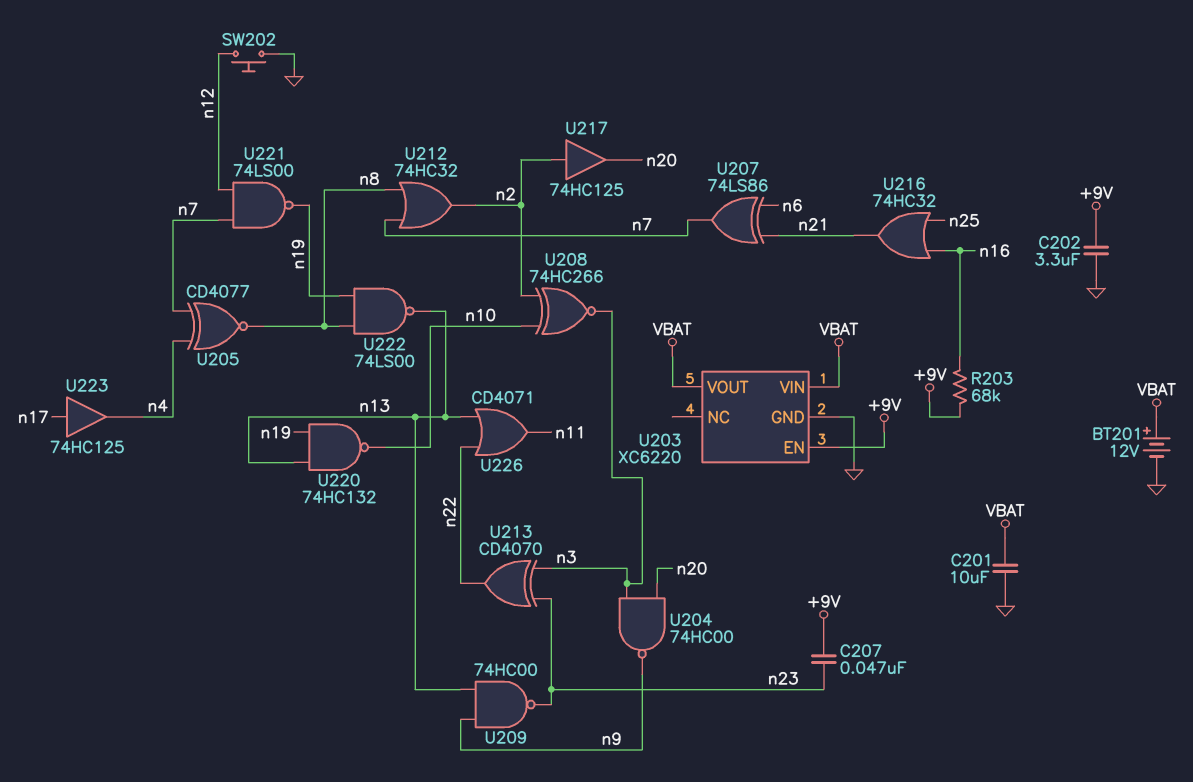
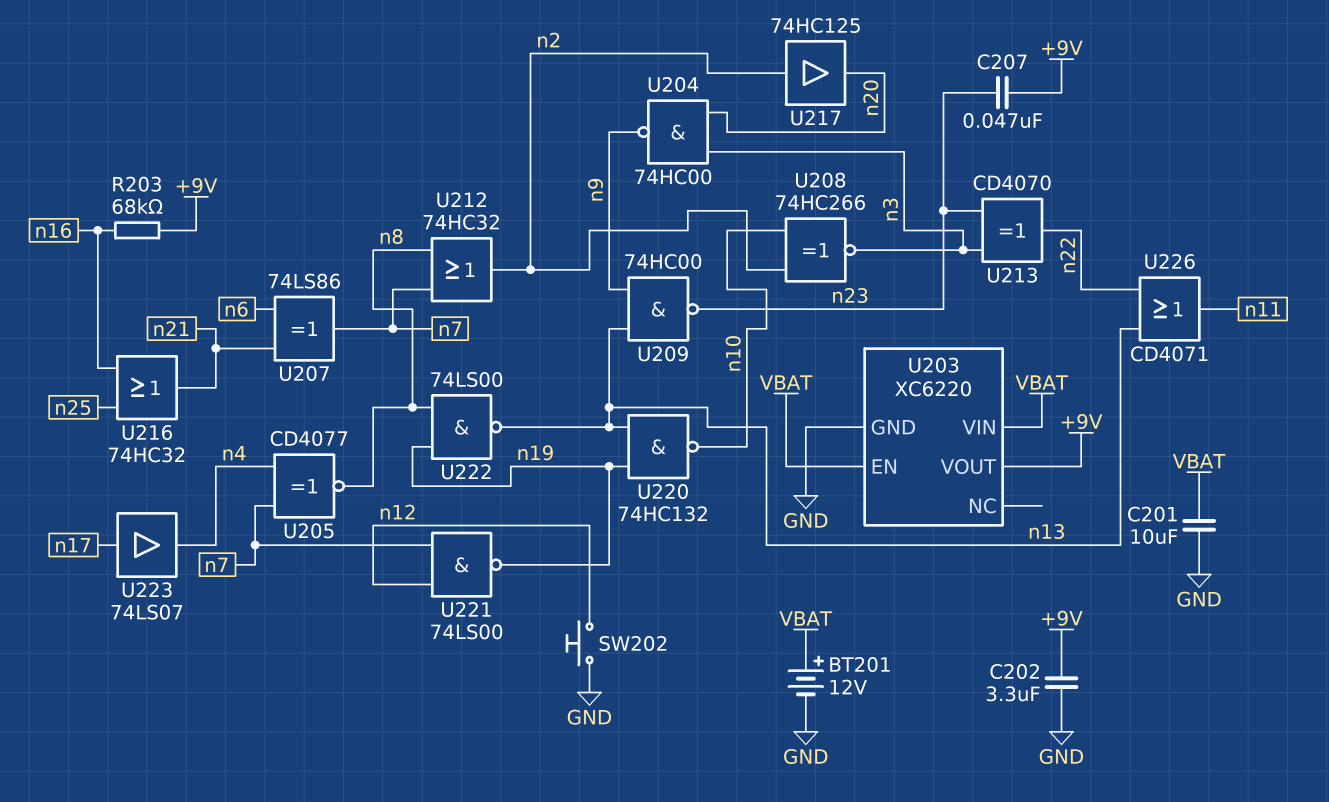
U203 pin EN: +9V -> VBAT
U203 pin VOUT: VBAT -> +9V
U223: buffer 74HC125 (in n17, out n4) -> buffer 74LS07 (in n17, out n4)

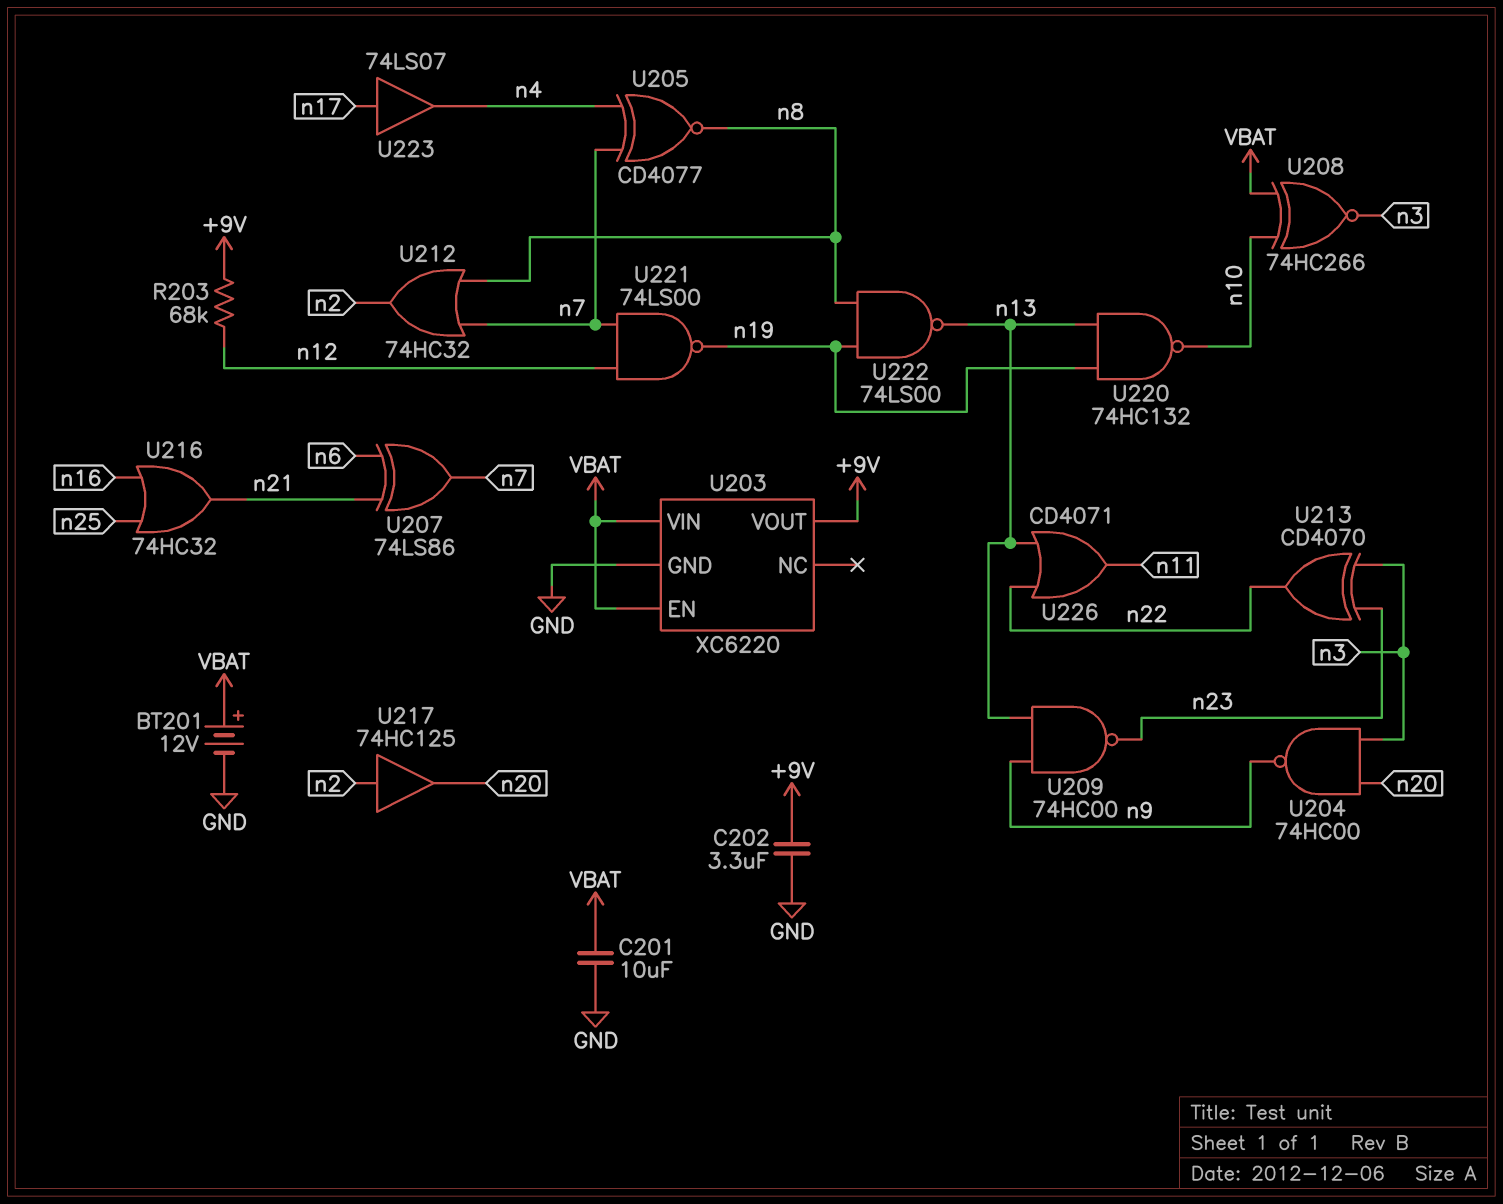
C207: 47nF (+9V, n23) -> none
R203: 68k (+9V, n16) -> 68k (+9V, n12)
SW202: button (GND, n12) -> none
U208: XNOR 74HC266 (in n2, in n10, out n3) -> XNOR 74HC266 (in VBAT, in n10, out n3)

